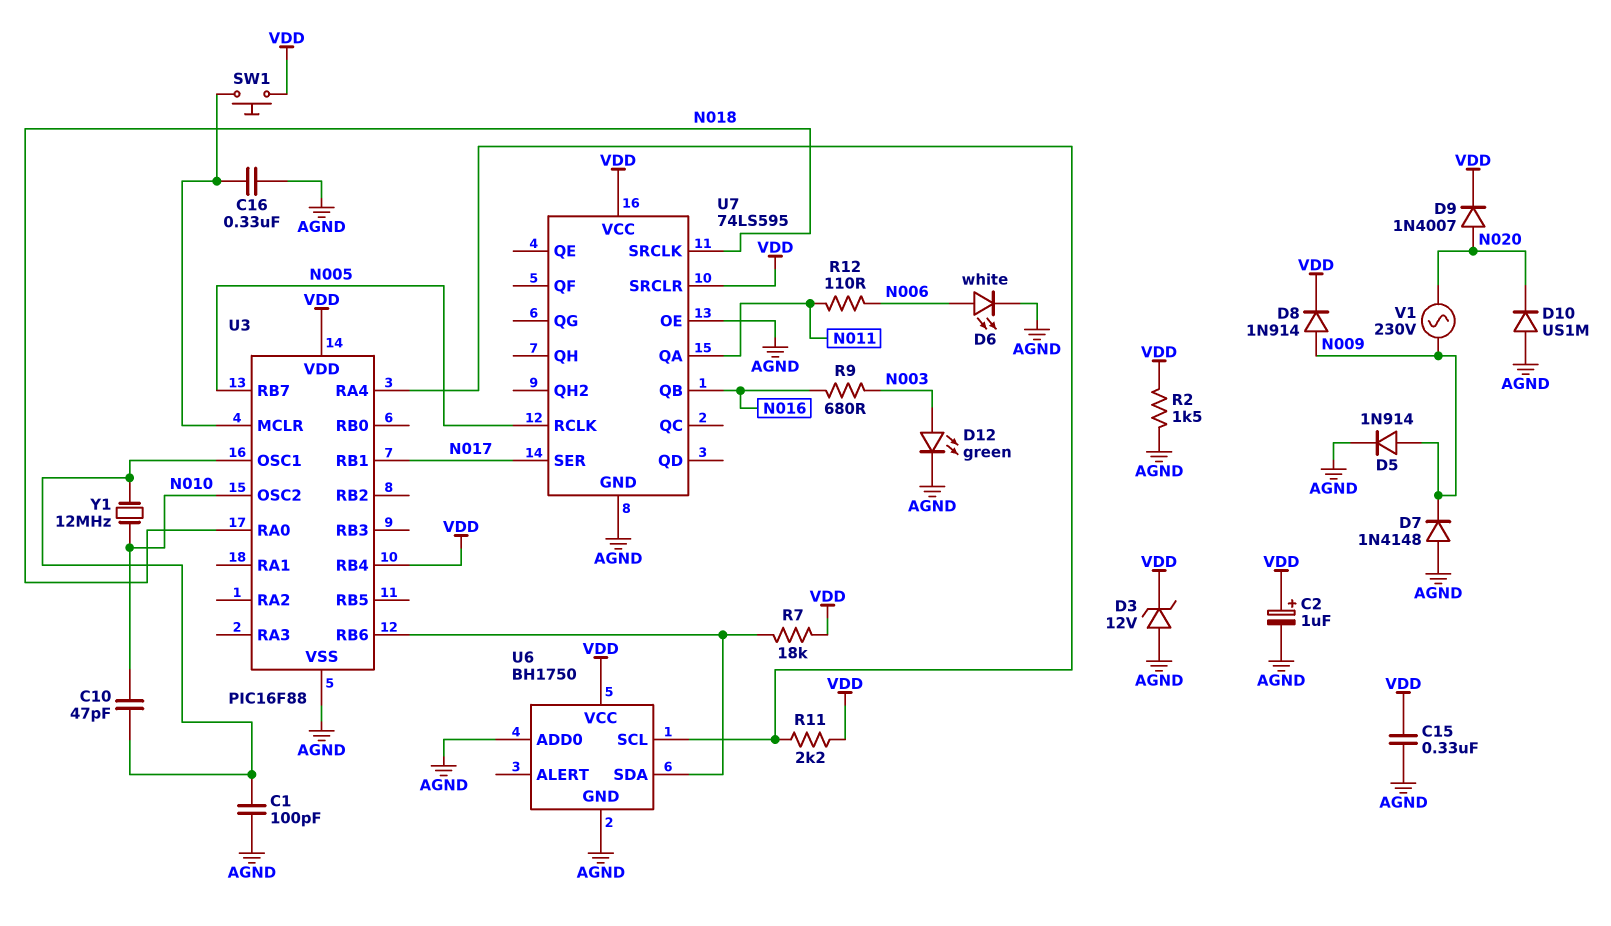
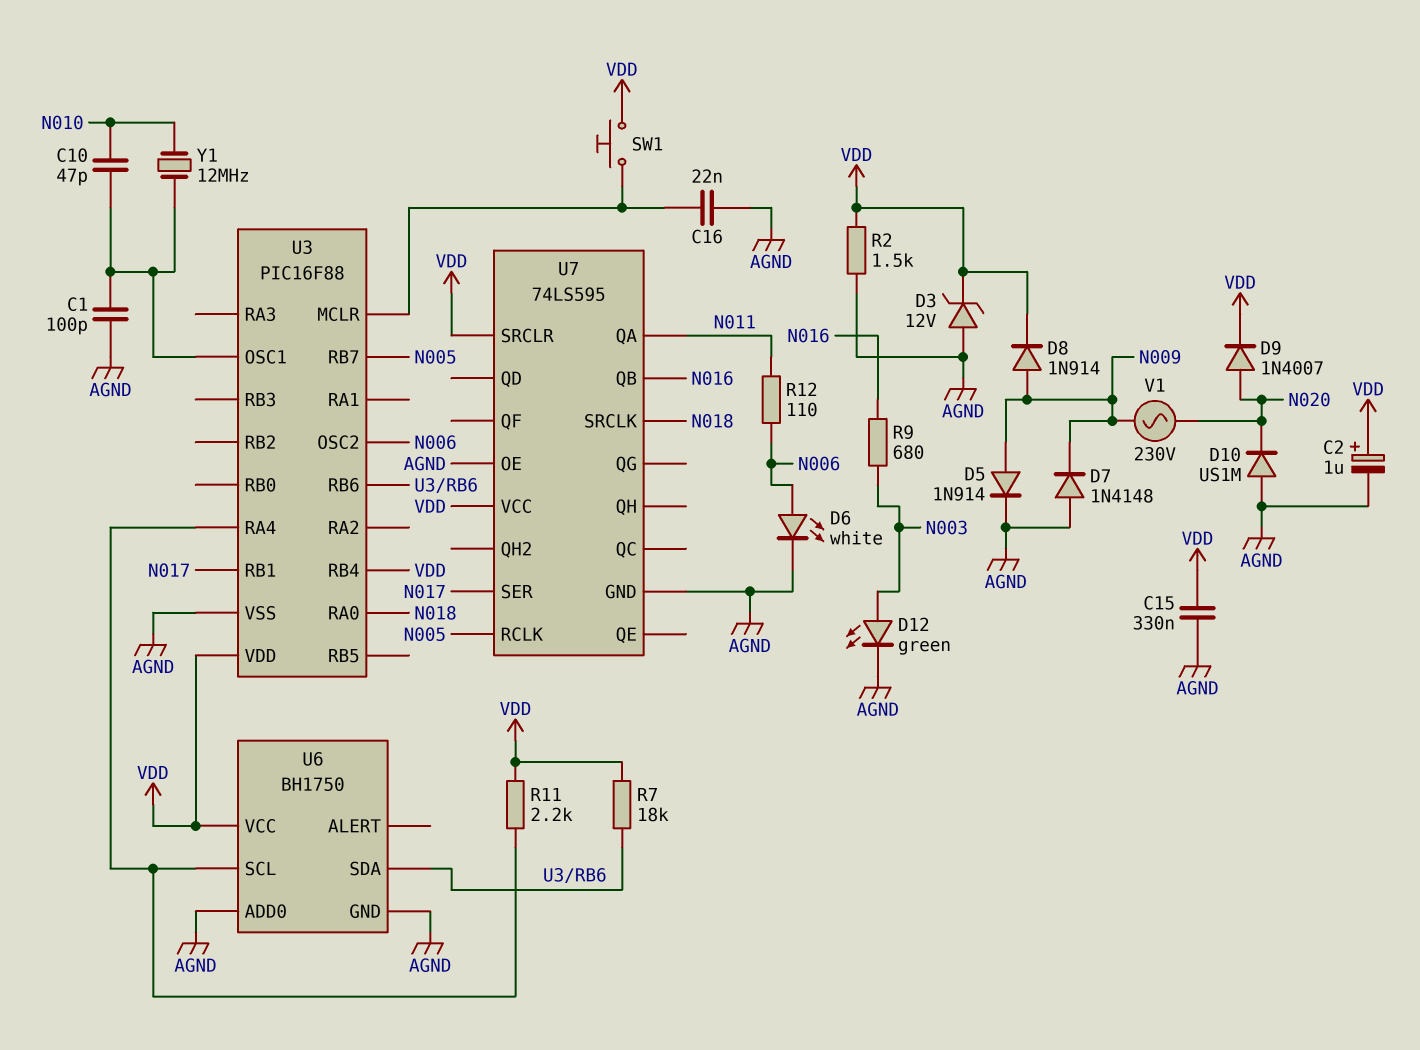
C16: 330nF (AGND, U3/MCLR) -> 22nF (AGND, U3/MCLR)
U3 pin OSC2: N010 -> N006

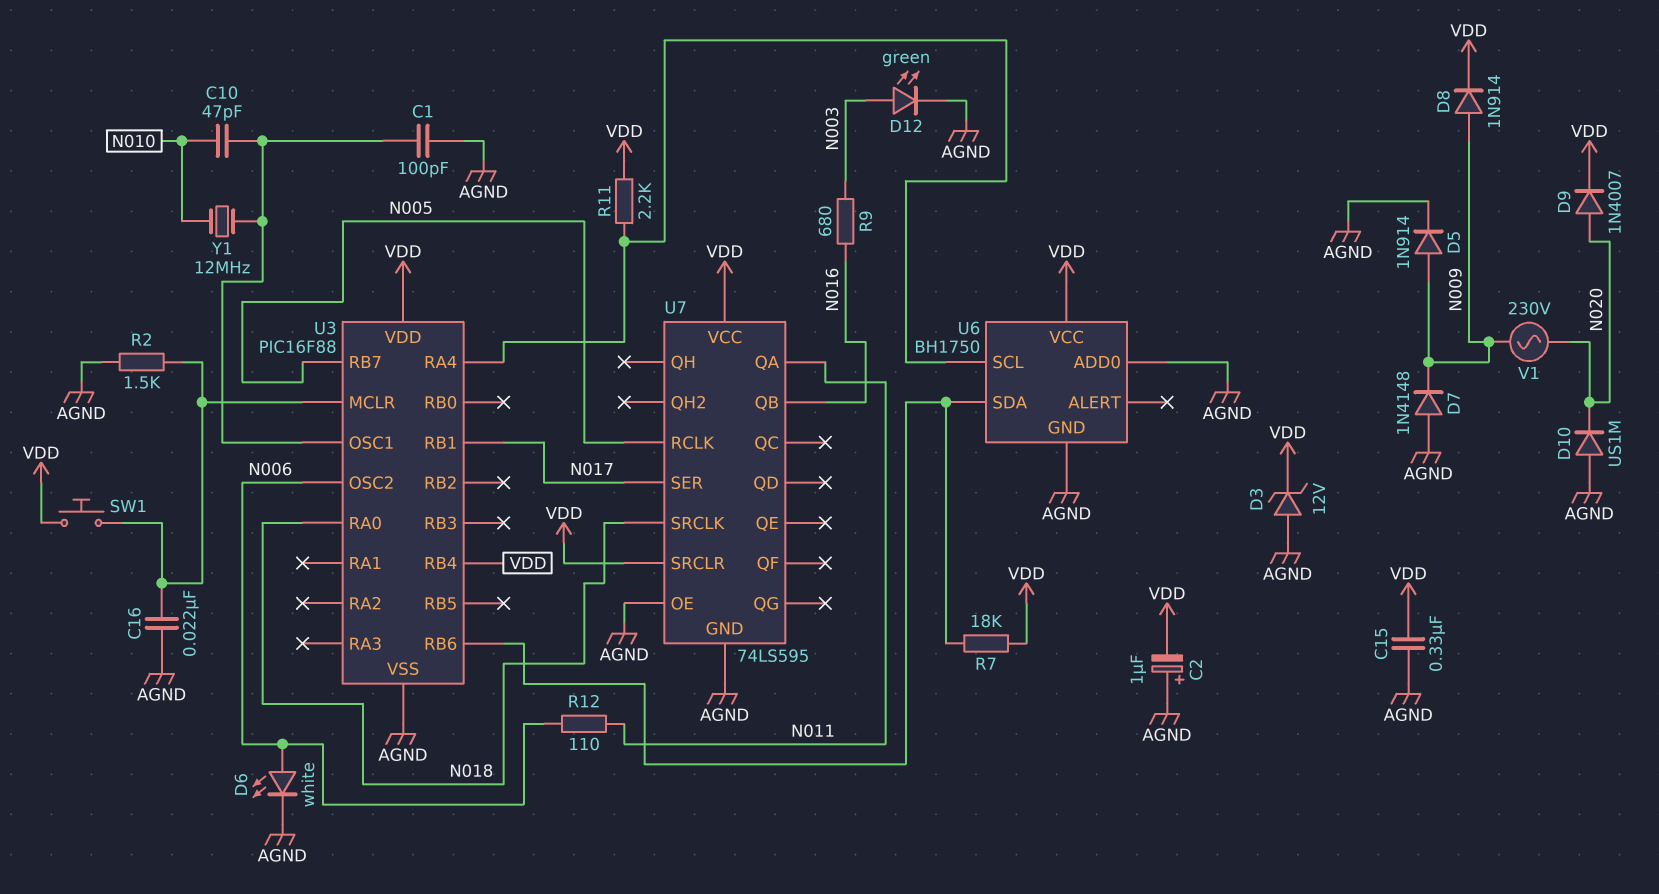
C2: 1uF (plus VDD, minus AGND) -> 1uF (plus AGND, minus VDD)
R2: 1.5k (AGND, VDD) -> 1.5k (AGND, U3/MCLR)

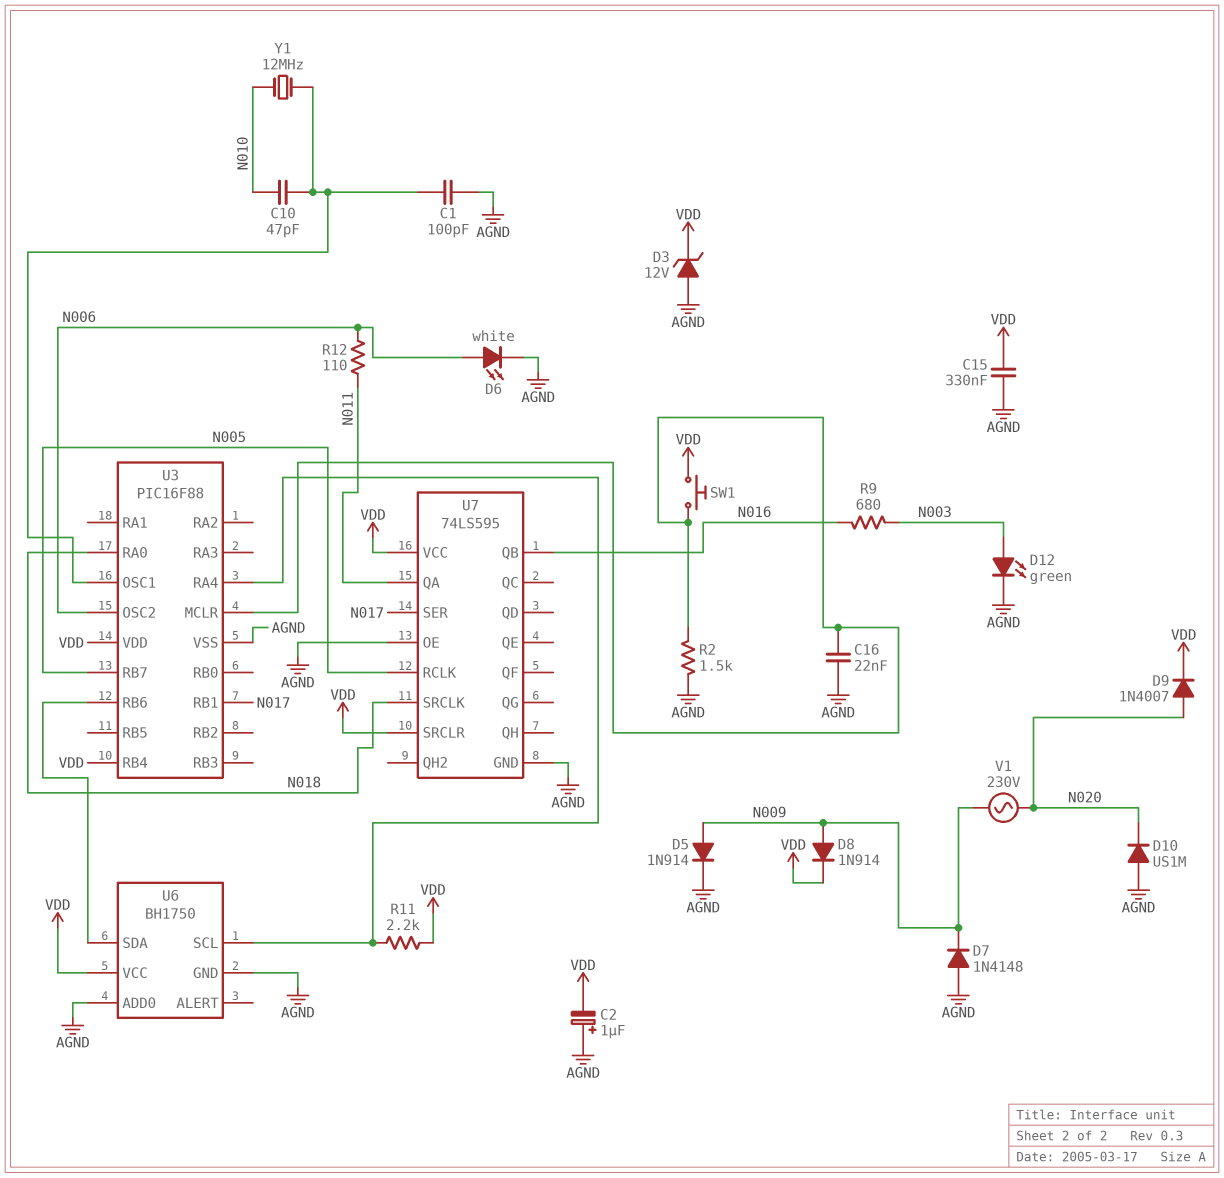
R7: 18k (U3/RB6, VDD) -> none

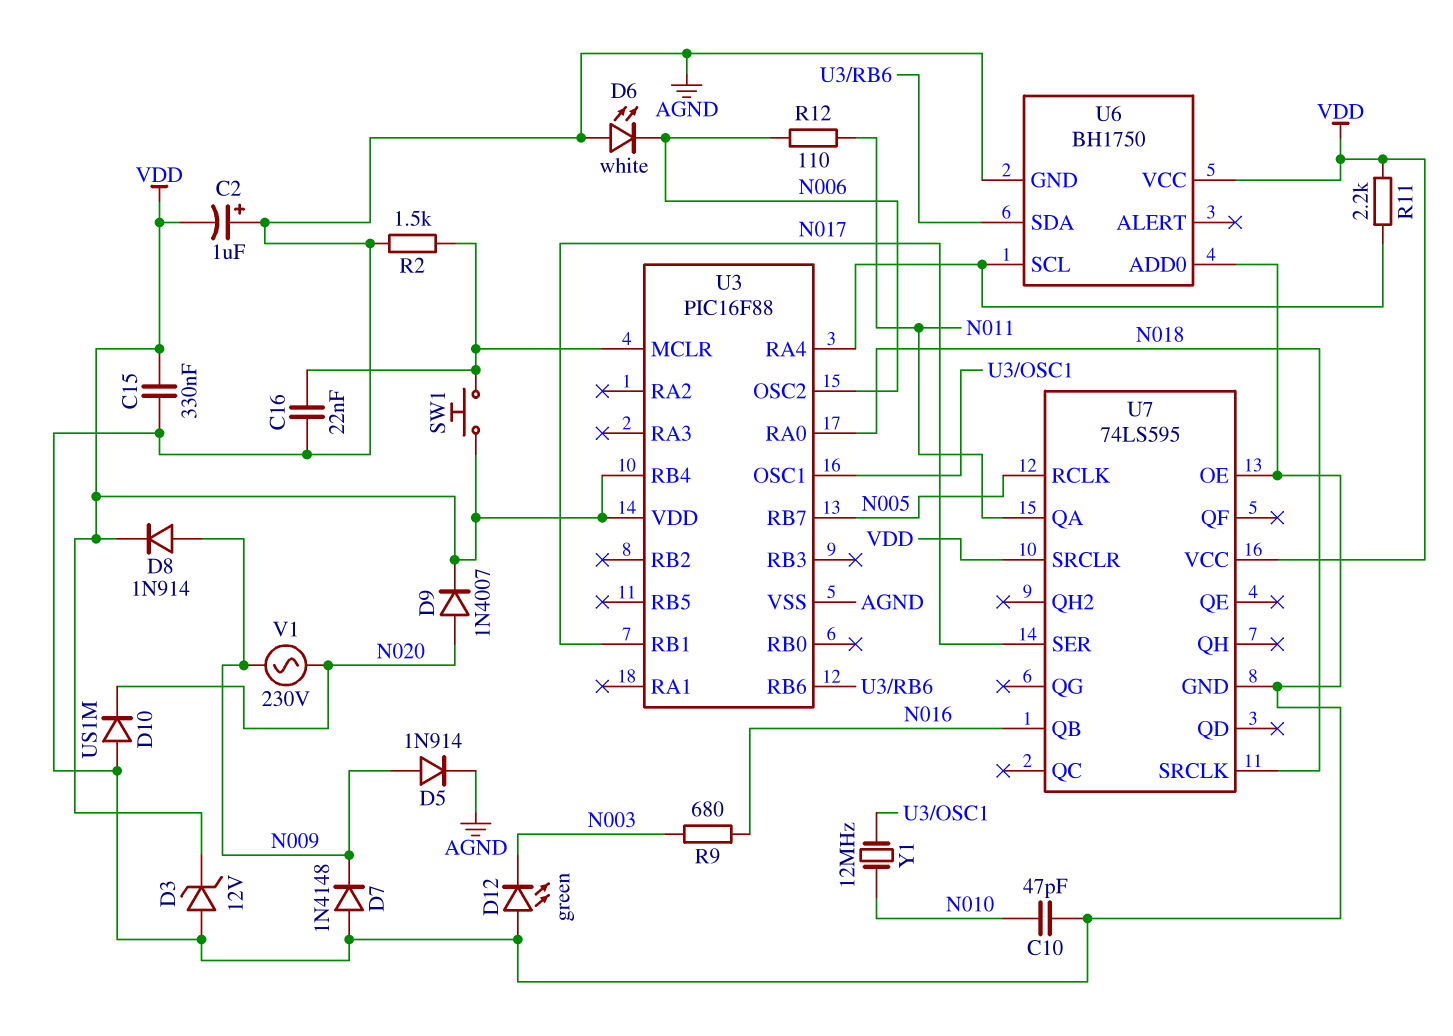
C1: 100pF (AGND, U3/OSC1) -> none
C10: 47pF (N010, U3/OSC1) -> 47pF (AGND, N010)
D6: LED white (A N006, K AGND) -> LED white (A AGND, K N006)
D12: LED green (A N003, K AGND) -> LED green (A AGND, K N003)

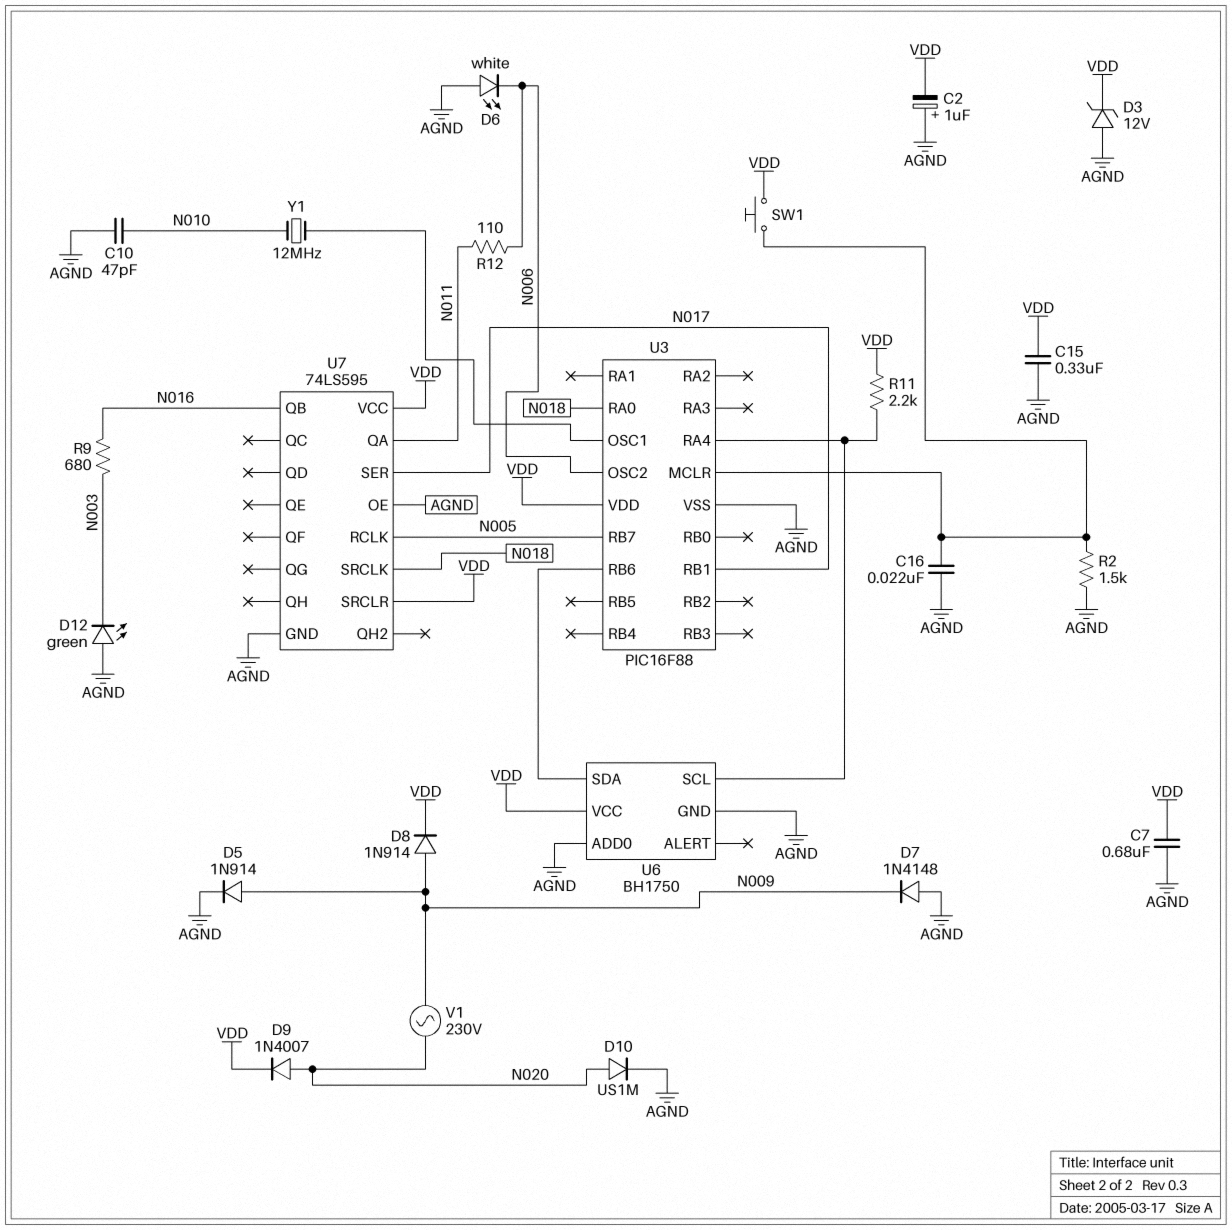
C7: none -> 680nF (AGND, VDD)
D10: diode US1M (A AGND, K N020) -> diode US1M (A N020, K AGND)
U3 pin RB4: VDD -> none

